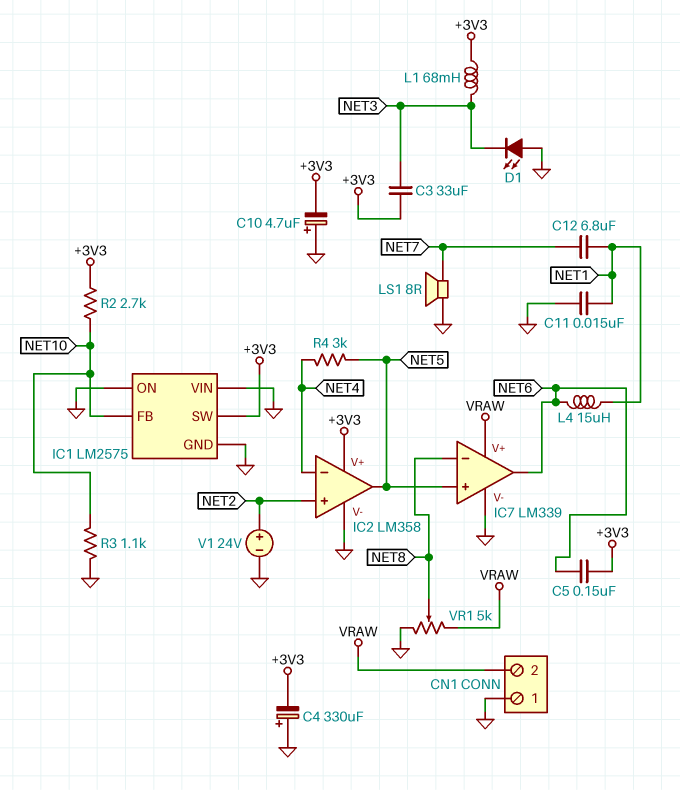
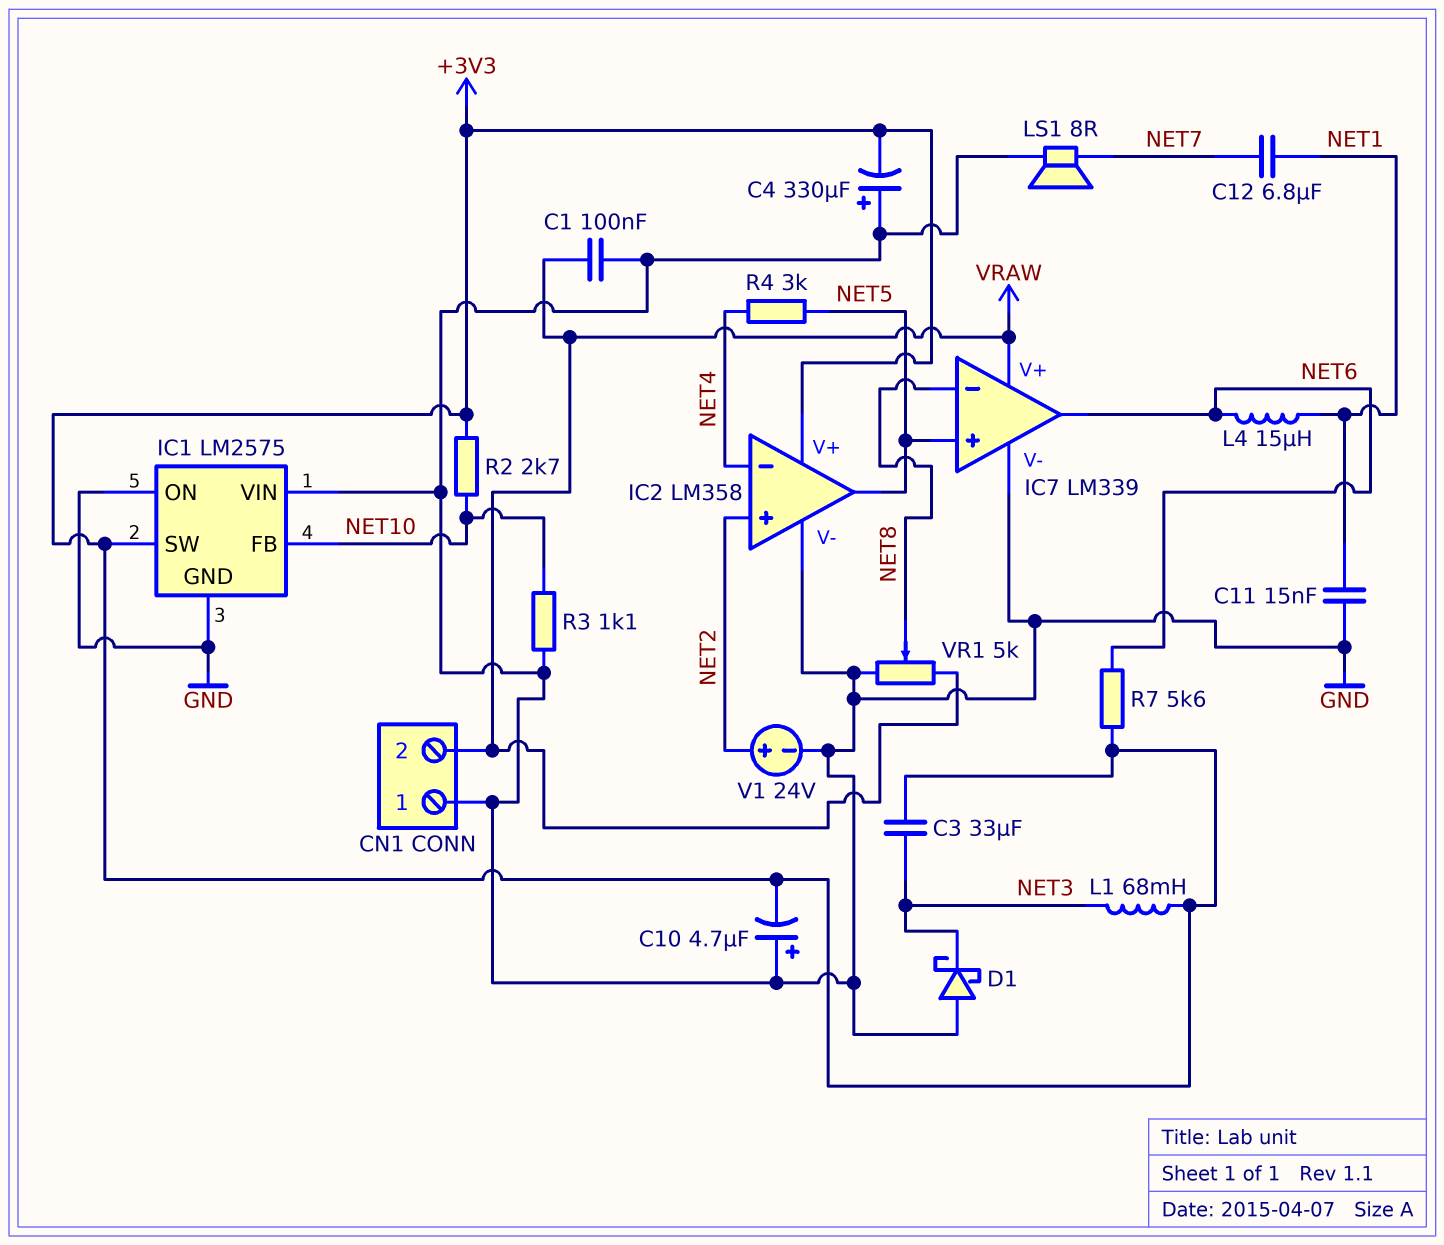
C1: none -> 100nF (GND, VRAW)
C5: 150nF (+3V3, NET6) -> none
D1: LED (A GND, K NET3) -> schottky (A GND, K NET3)
R7: none -> 5.6k (+3V3, NET6)

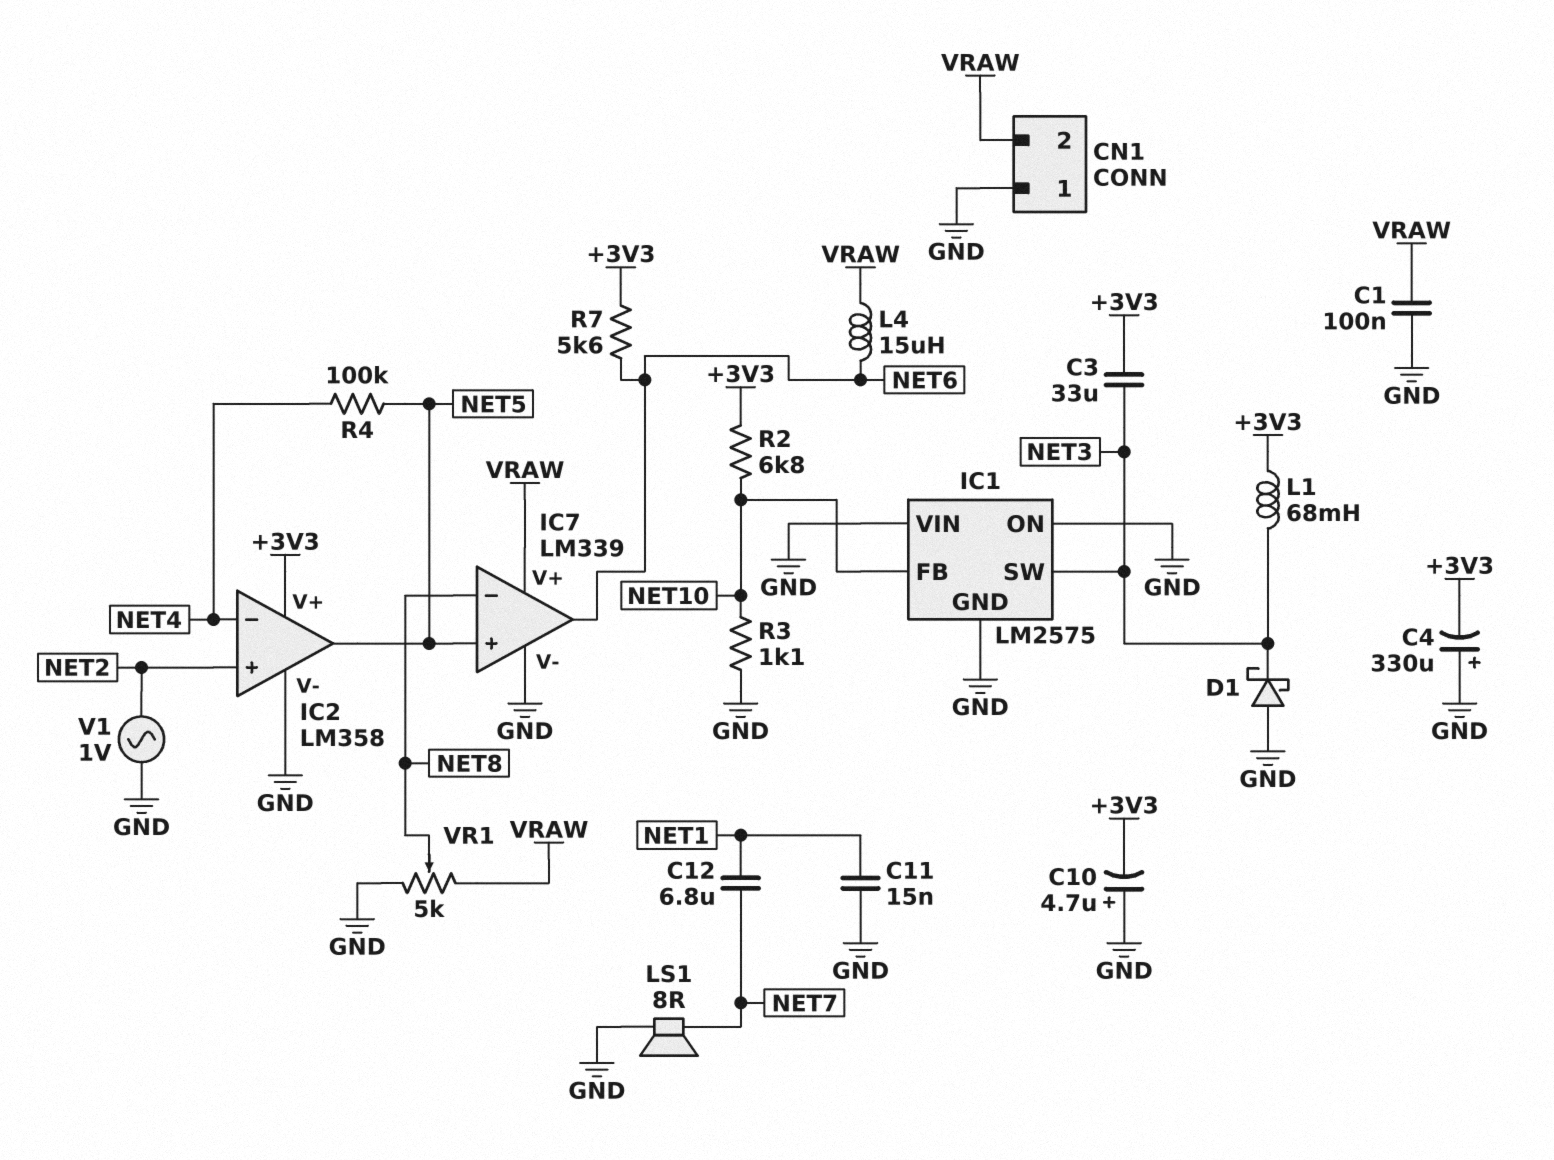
IC1 pin SW: +3V3 -> NET3
L4: 15uH (NET1, NET6) -> 15uH (NET6, VRAW)
R2: 2.7k (+3V3, NET10) -> 6.8k (+3V3, NET10)
R4: 3k (NET4, NET5) -> 100k (NET4, NET5)
V1: 24V (plus NET2, minus GND) -> AC 1V (GND, NET2)

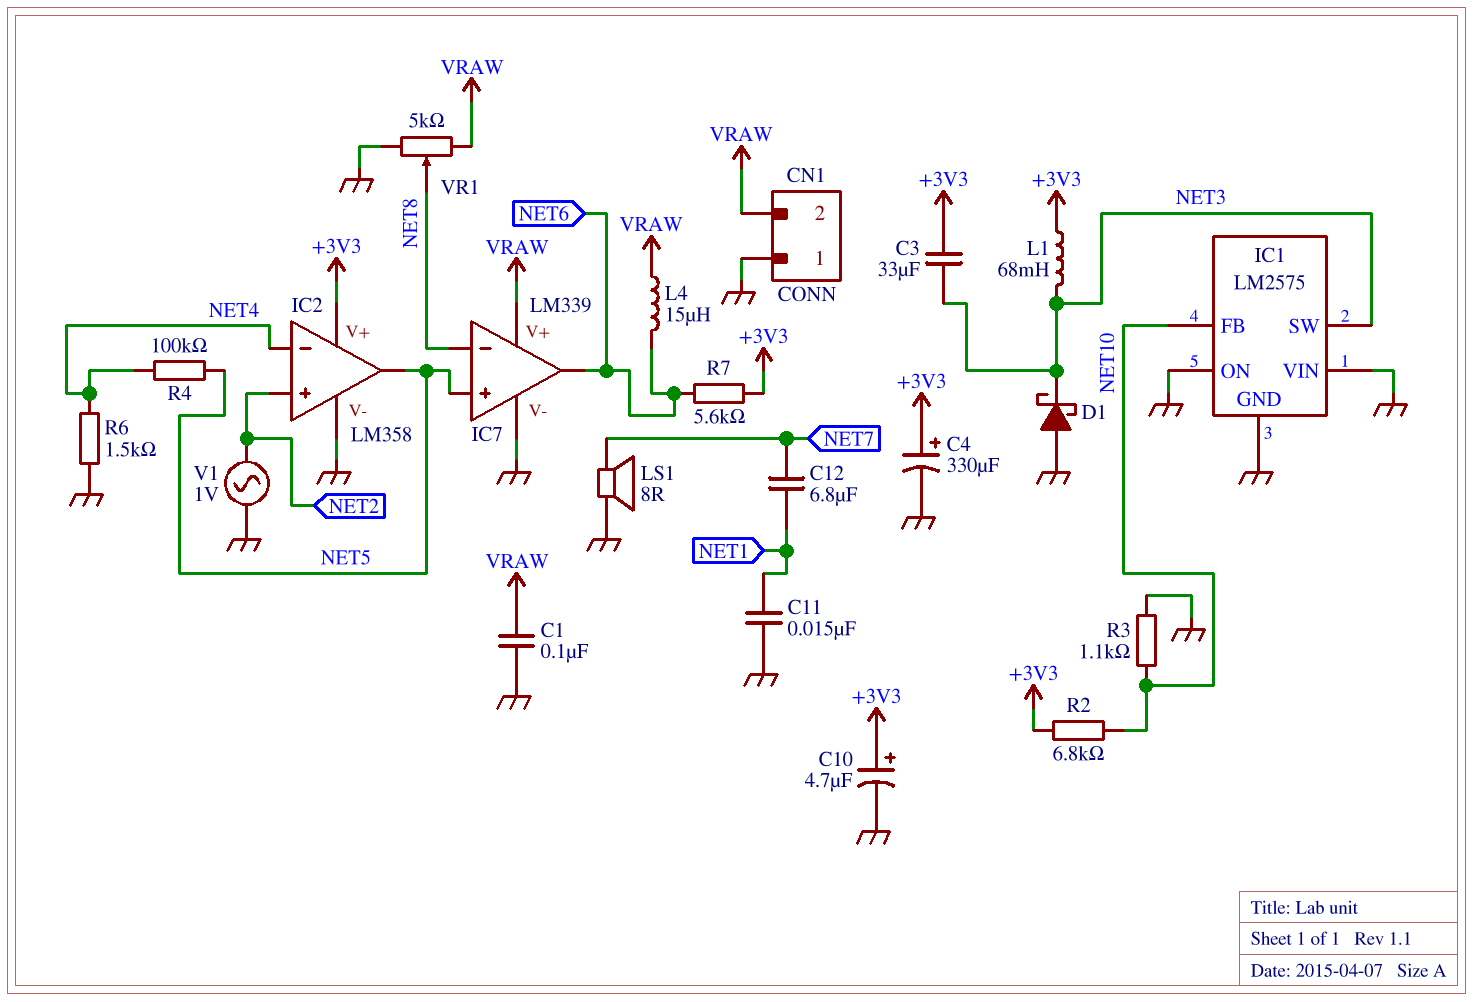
C4: 330uF (plus GND, minus +3V3) -> 330uF (plus +3V3, minus GND)
C10: 4.7uF (plus GND, minus +3V3) -> 4.7uF (plus +3V3, minus GND)
R6: none -> 1.5k (GND, NET4)

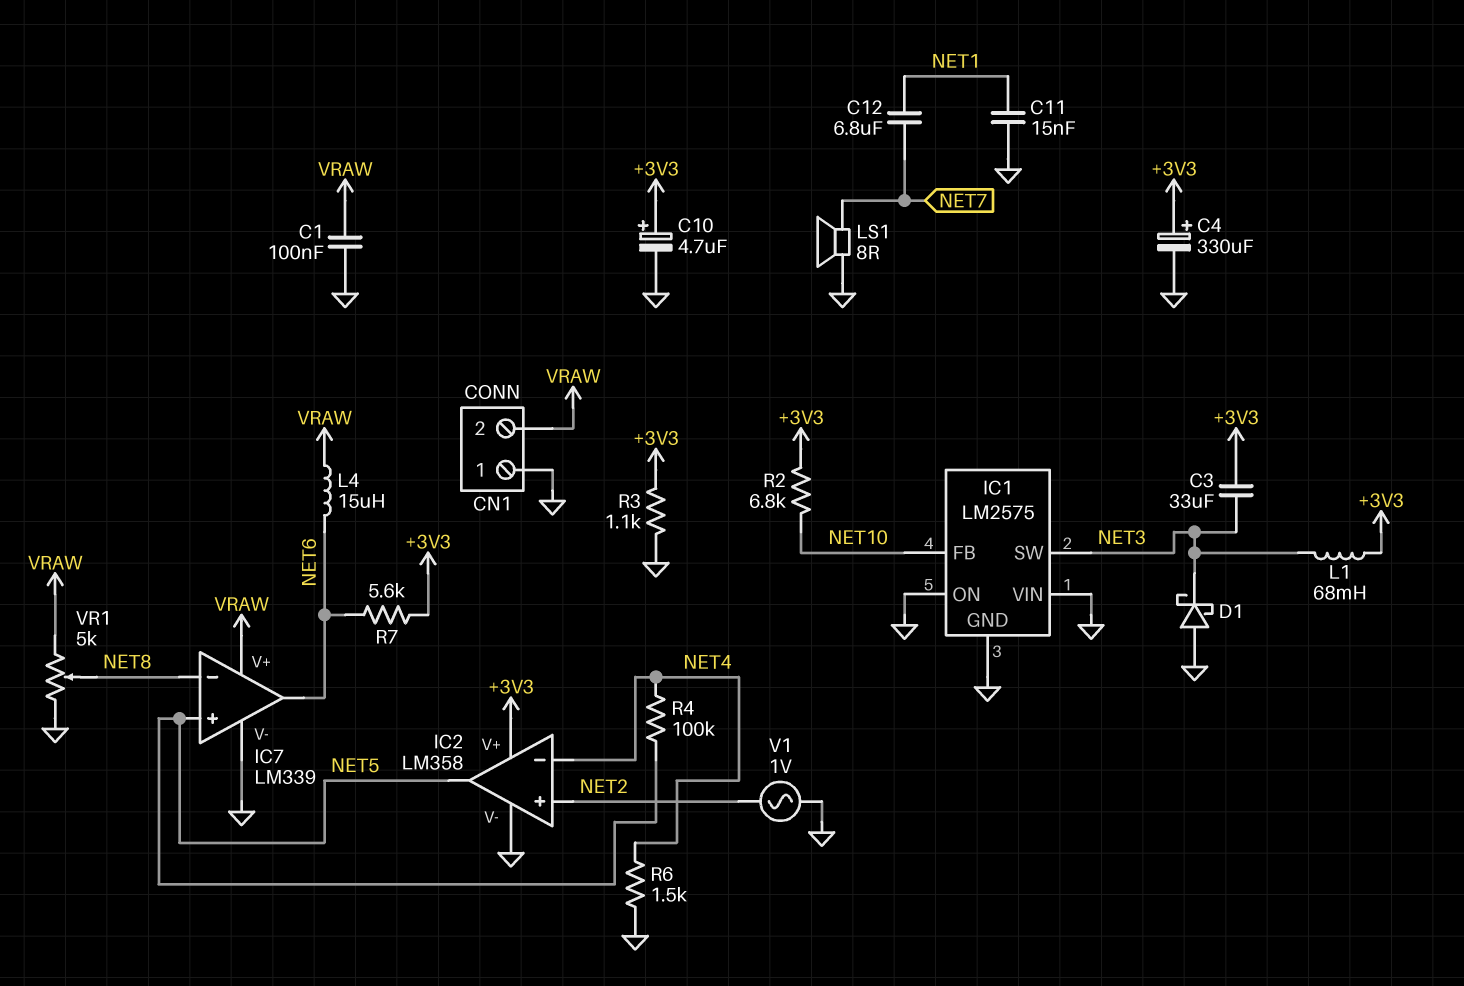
R3: 1.1k (GND, NET10) -> 1.1k (+3V3, GND)

